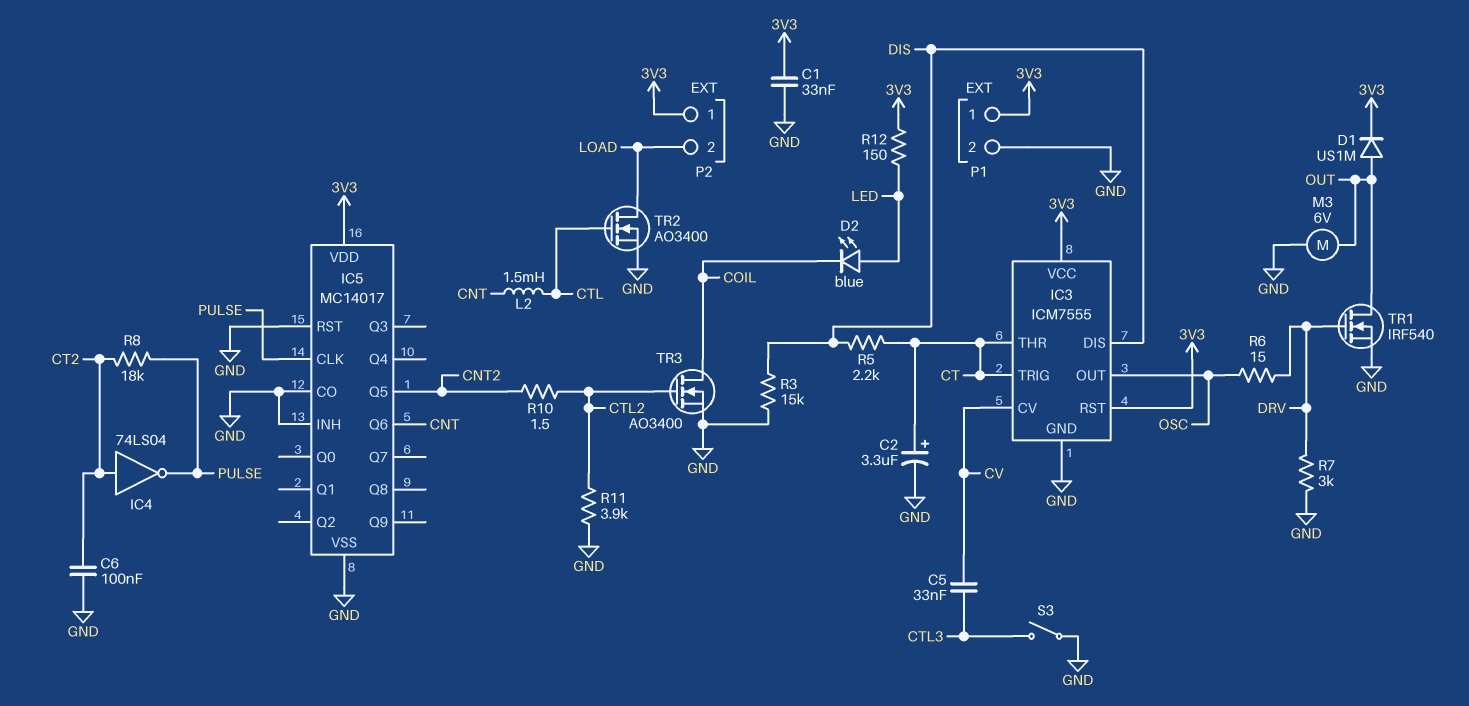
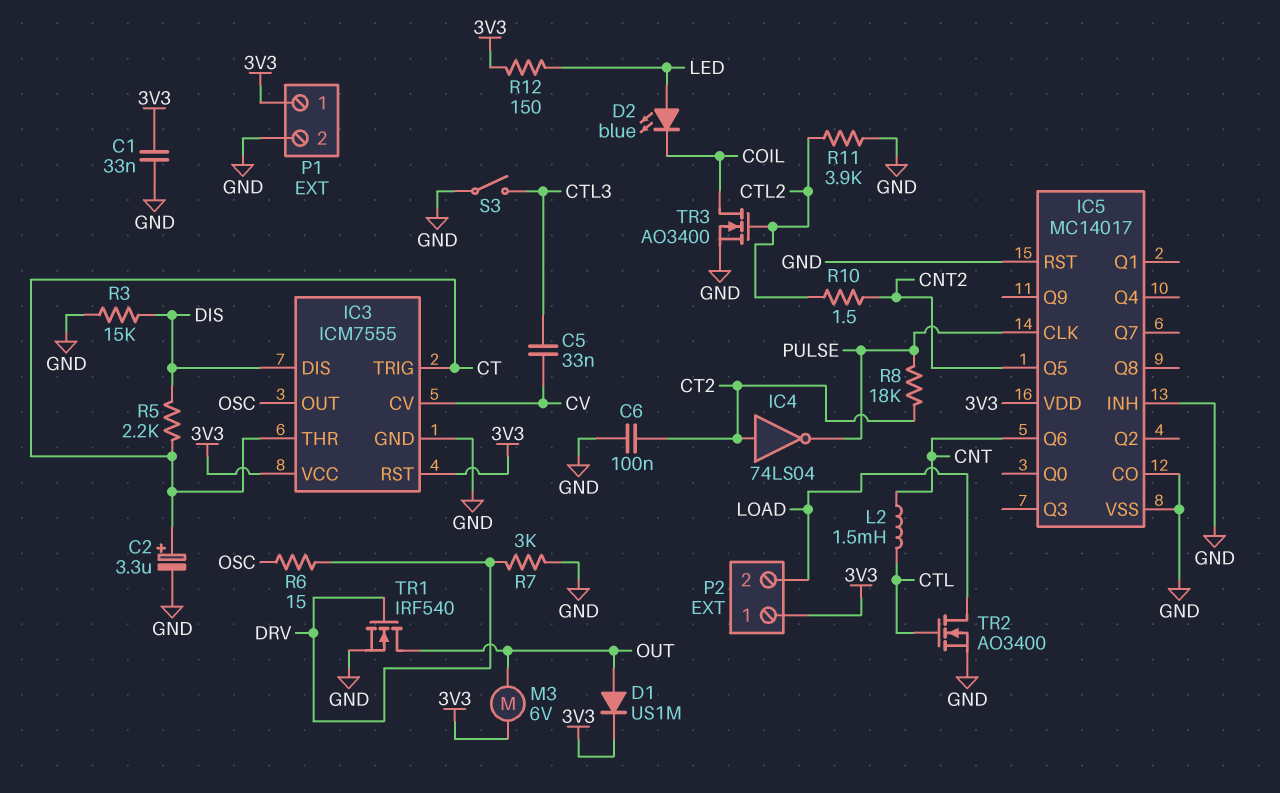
M3: motor 6V (GND, OUT) -> motor 6V (3V3, OUT)

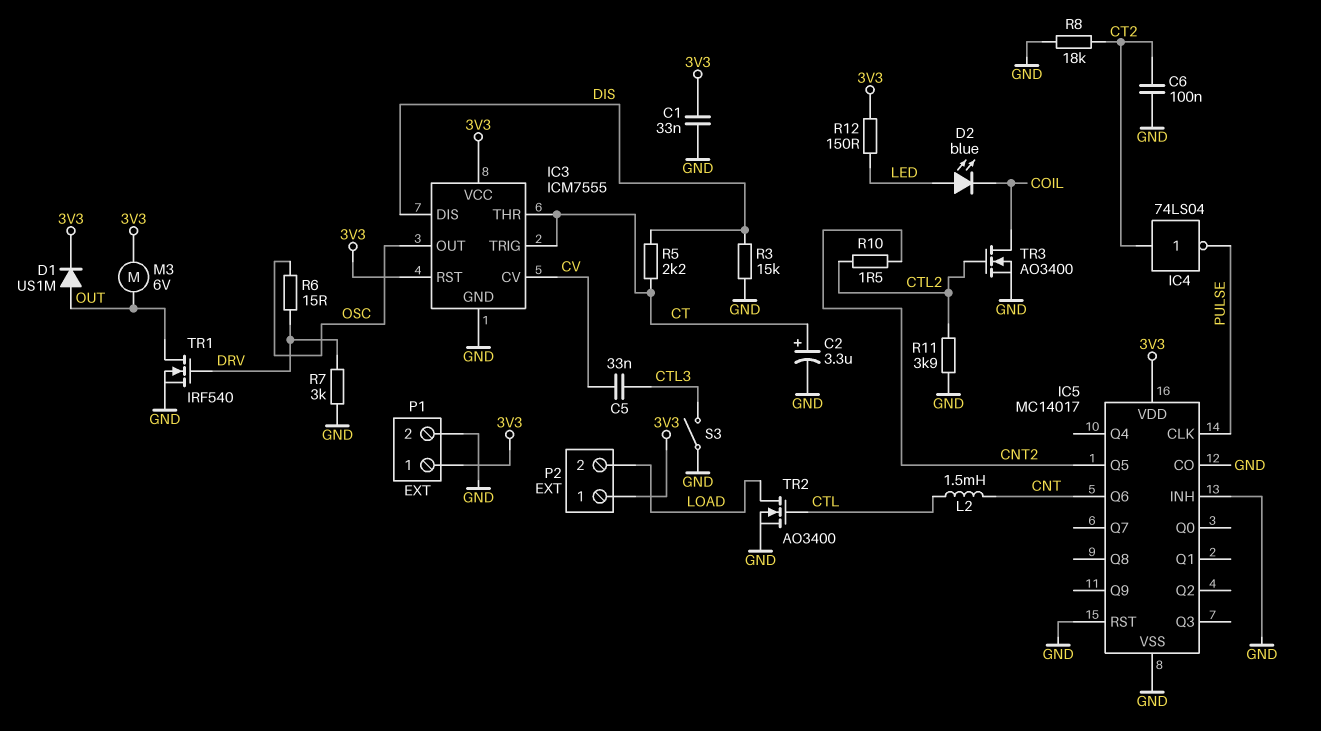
R8: 18k (CT2, PULSE) -> 18k (CT2, GND)

